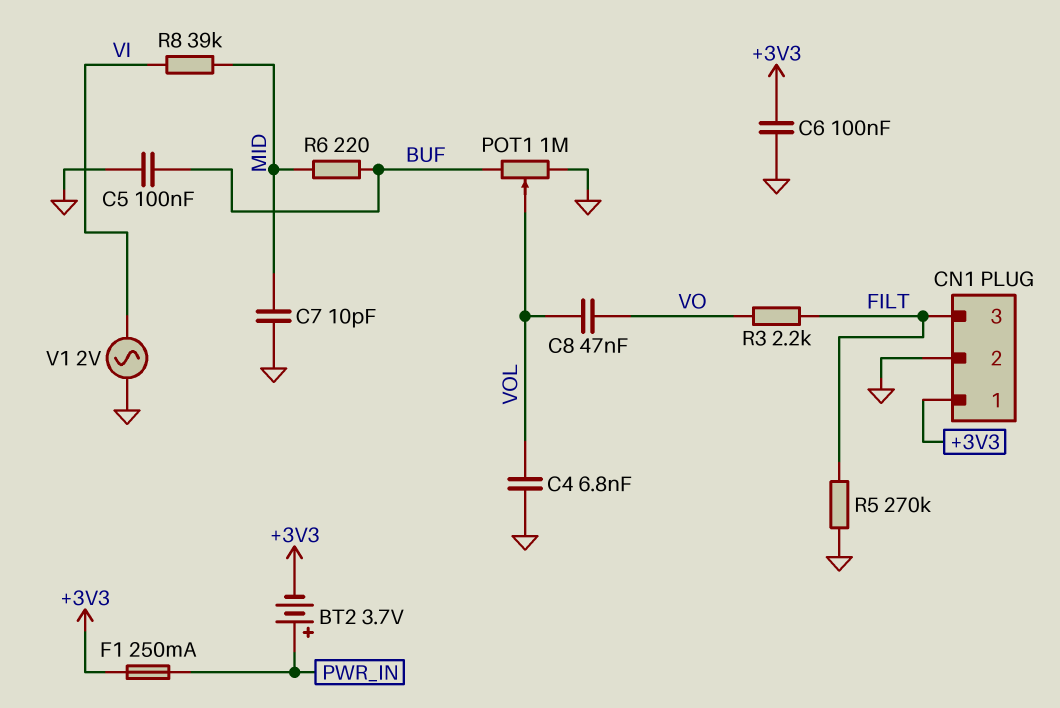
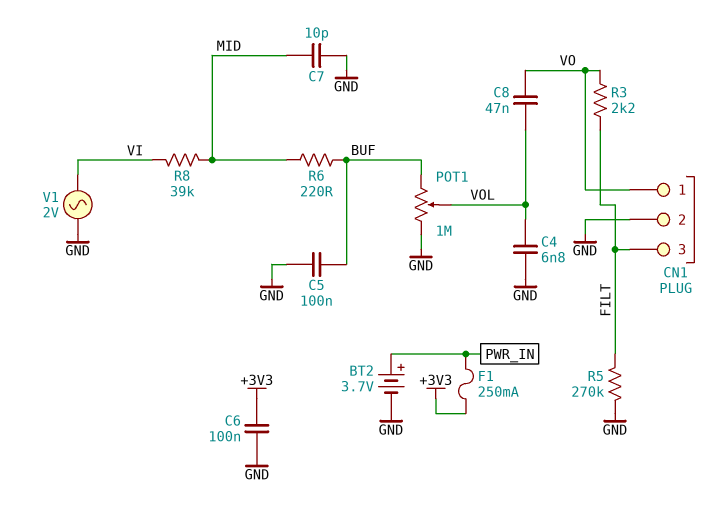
BT2: 3.7V (plus PWR_IN, minus +3V3) -> 3.7V (plus PWR_IN, minus GND)
CN1 pin 1: +3V3 -> VO

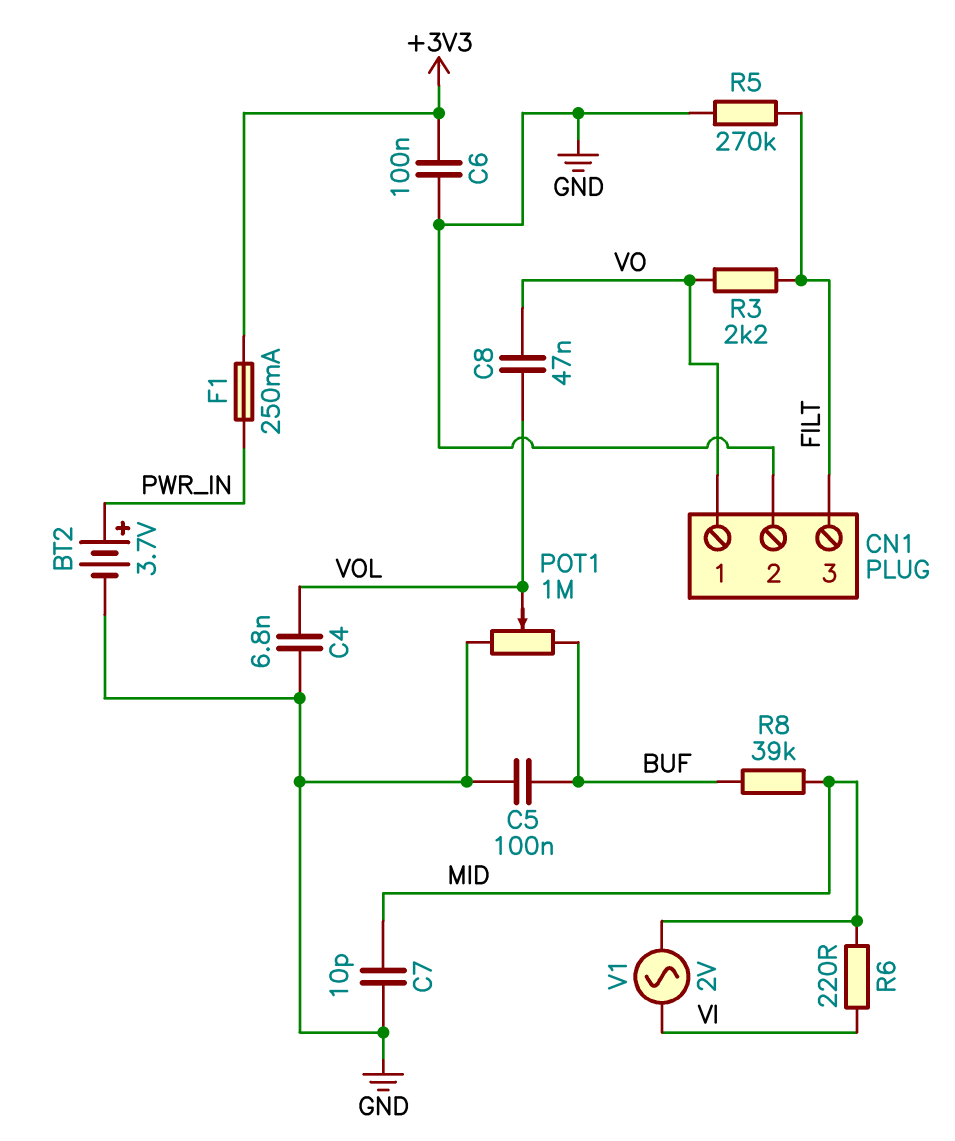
R6: 220 (BUF, MID) -> 220 (MID, VI)
R8: 39k (MID, VI) -> 39k (BUF, MID)
V1: AC 2V (GND, VI) -> AC 2V (MID, VI)

